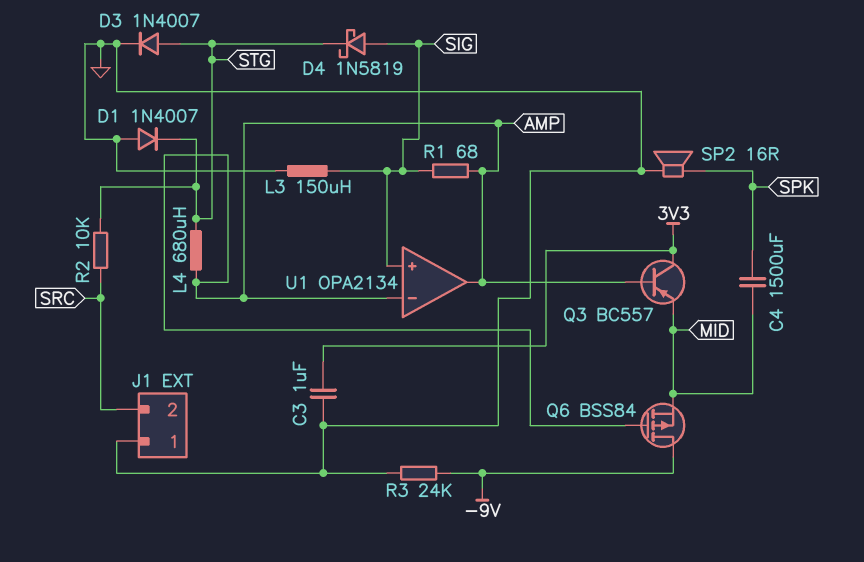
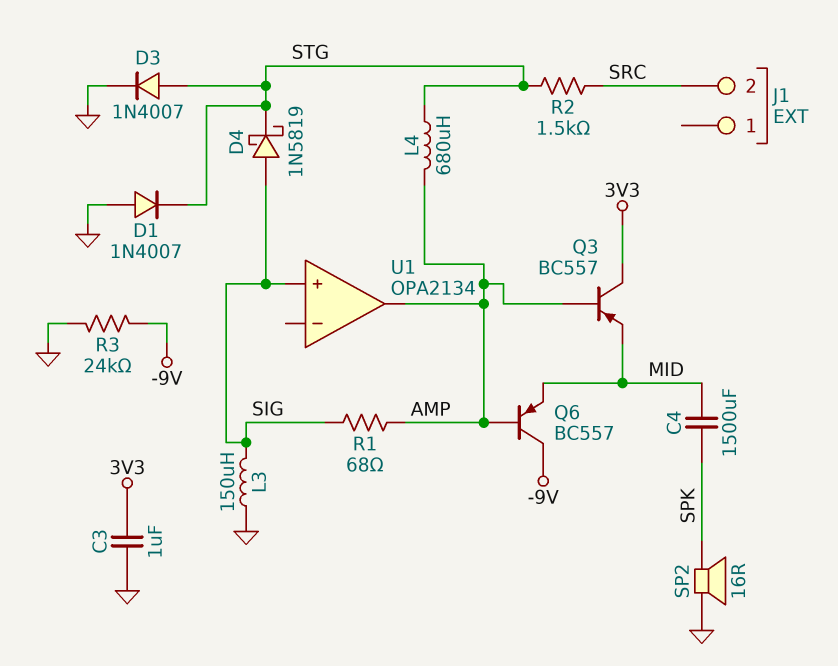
J1 pin 1: GND -> none
Q6: PMOS BSS84 (G AMP, D -9V, S MID) -> PNP BC557 (B AMP, C -9V, E MID)
R2: 10k (SRC, STG) -> 1.5k (SRC, STG)
U1 pin in-: AMP -> none

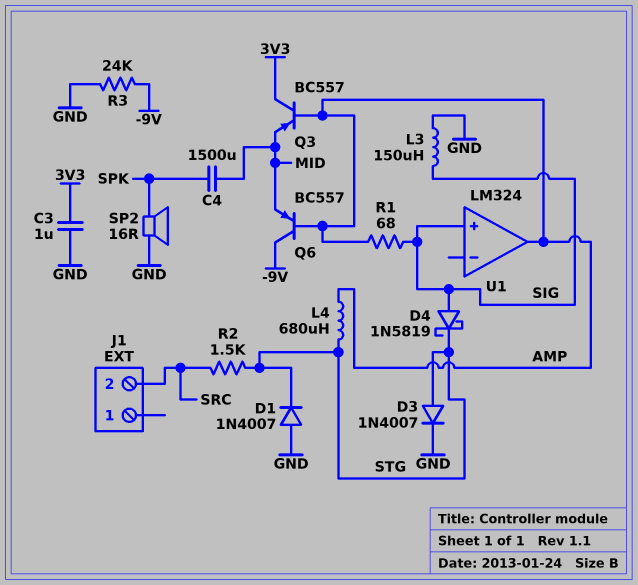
U1: OPA2134 -> LM324

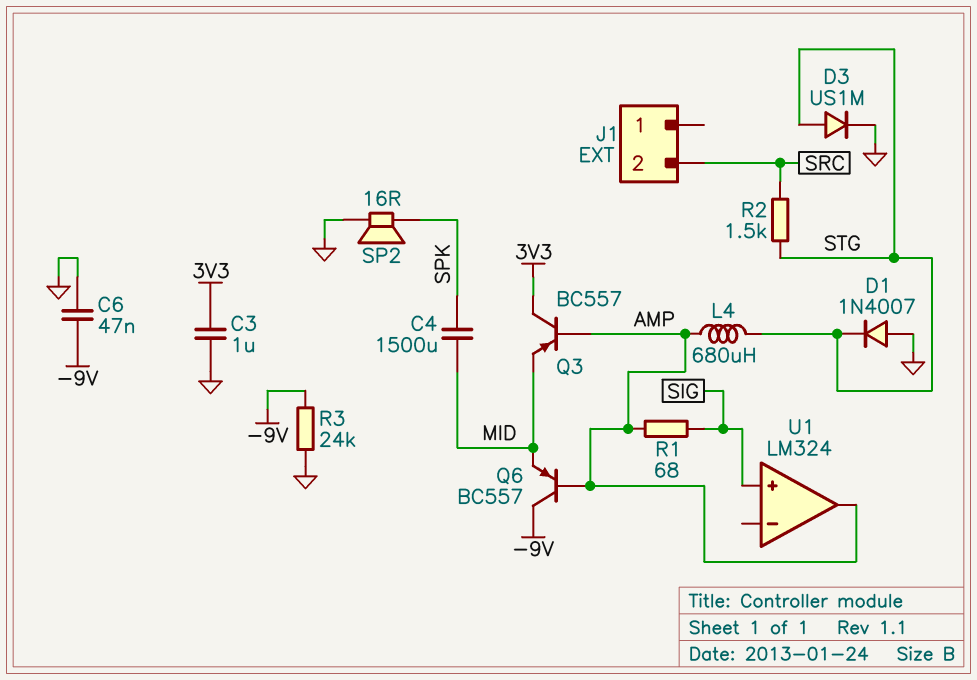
C6: none -> 47nF (-9V, GND)
D3: diode 1N4007 (A STG, K GND) -> diode US1M (A STG, K GND)
D4: schottky 1N5819 (A SIG, K STG) -> none
L3: 150uH (GND, SIG) -> none

